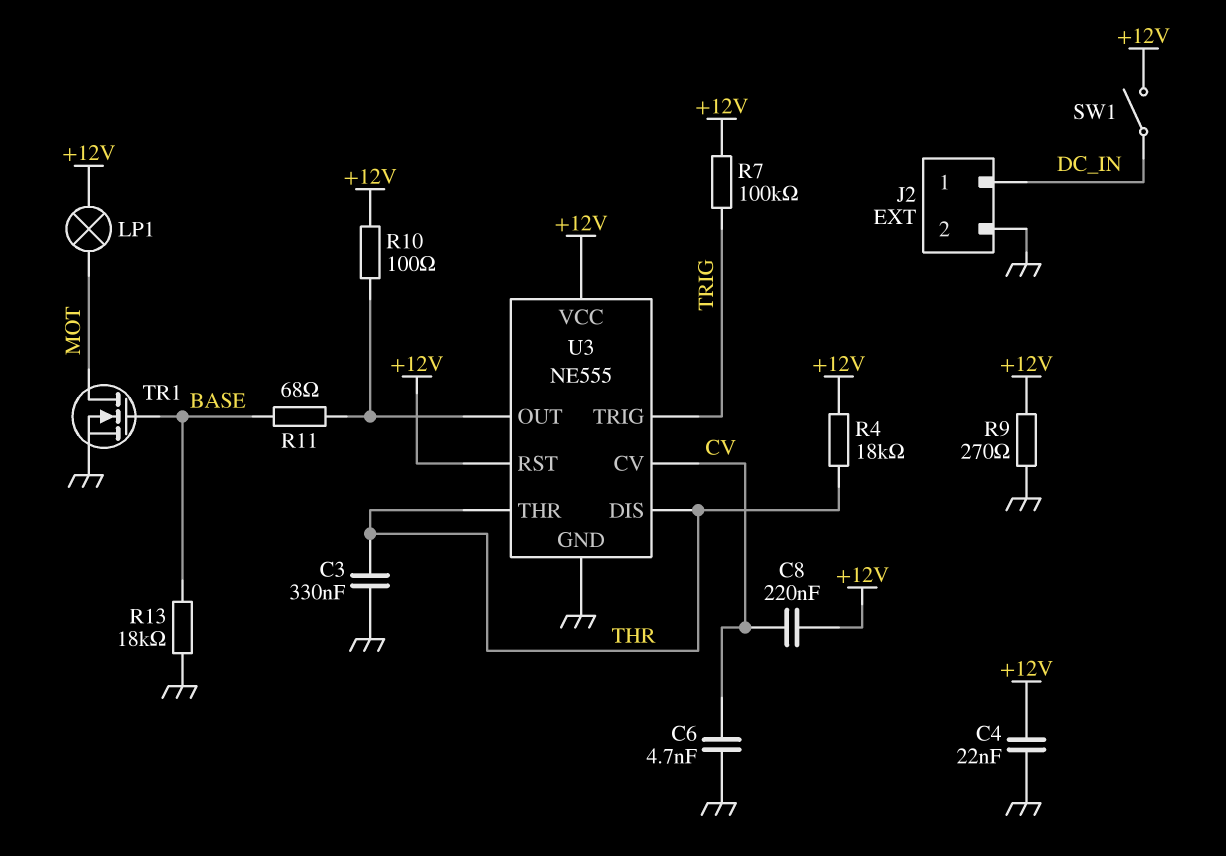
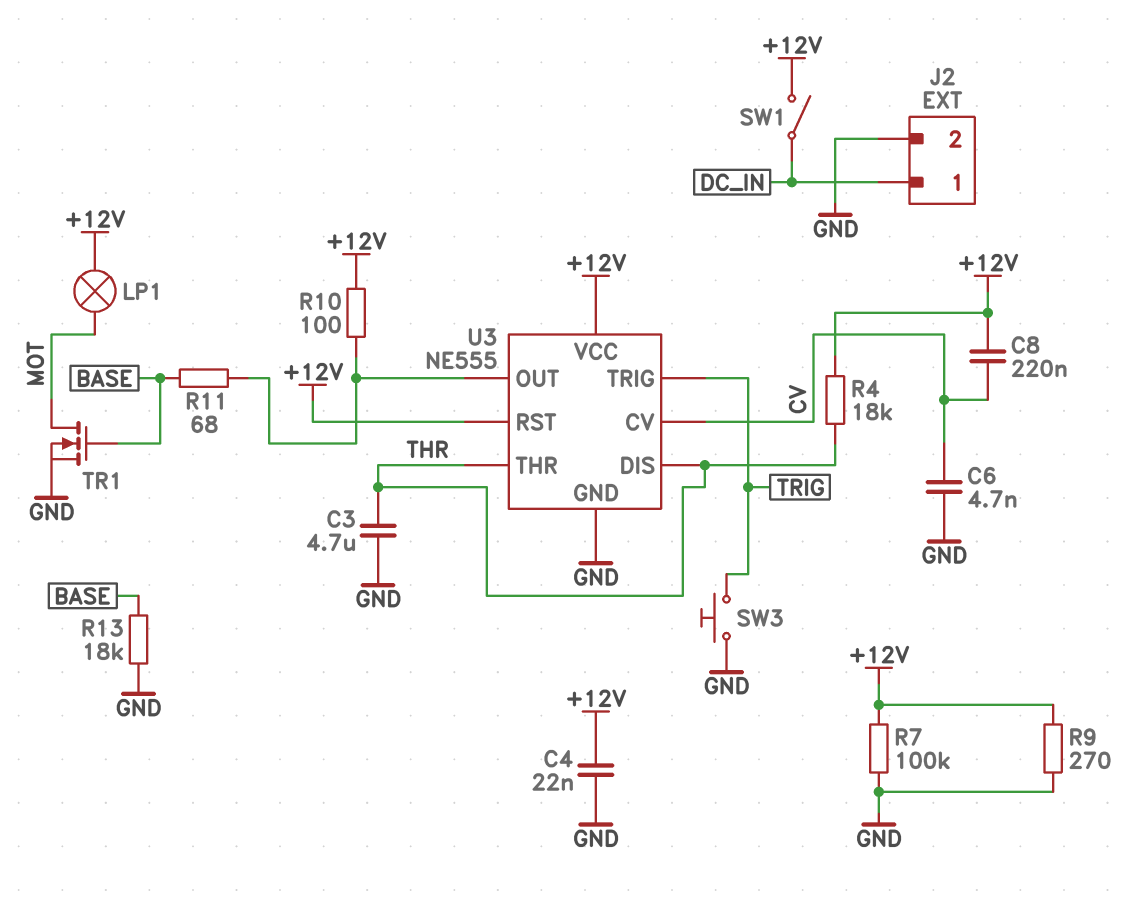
C3: 330nF (GND, THR) -> 4.7uF (GND, THR)
R7: 100k (+12V, TRIG) -> 100k (+12V, GND)
SW3: none -> button (GND, TRIG)

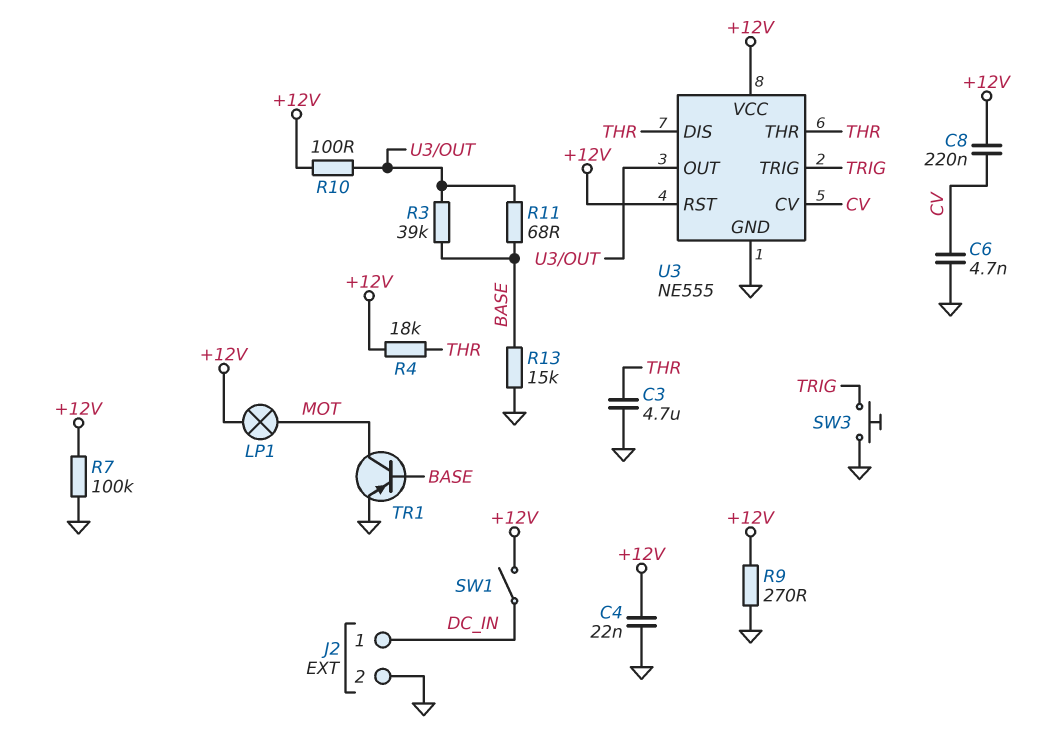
R3: none -> 39k (BASE, U3/OUT)
R13: 18k (BASE, GND) -> 15k (BASE, GND)
TR1: NMOS (G BASE, D MOT, S GND) -> PNP (B BASE, C MOT, E GND)

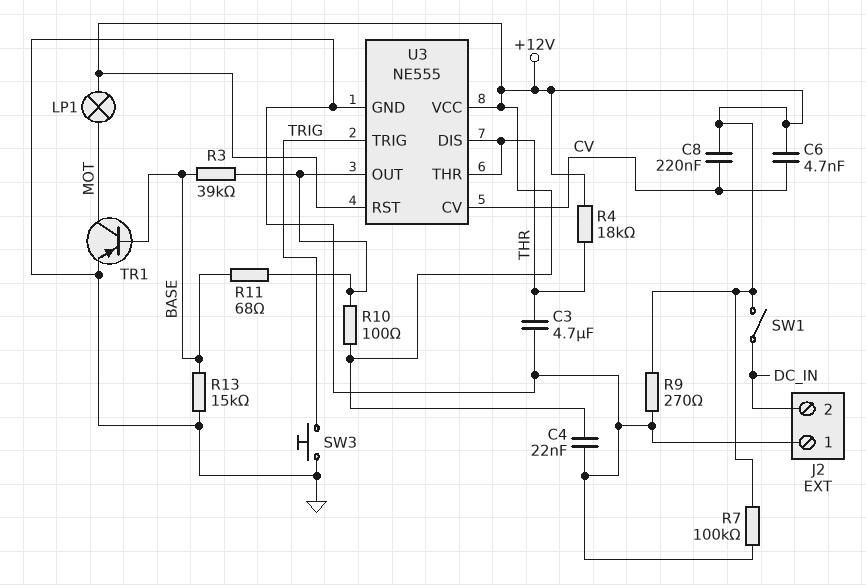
C6: 4.7nF (CV, GND) -> 4.7nF (+12V, CV)
J2 pin 1: DC_IN -> GND
J2 pin 2: GND -> DC_IN

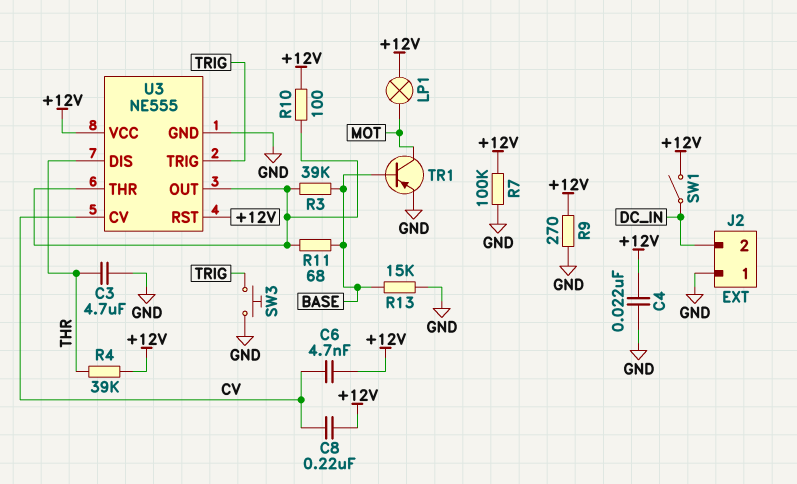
R4: 18k (+12V, THR) -> 39k (+12V, THR)
U3 pin THR: THR -> U3/OUT

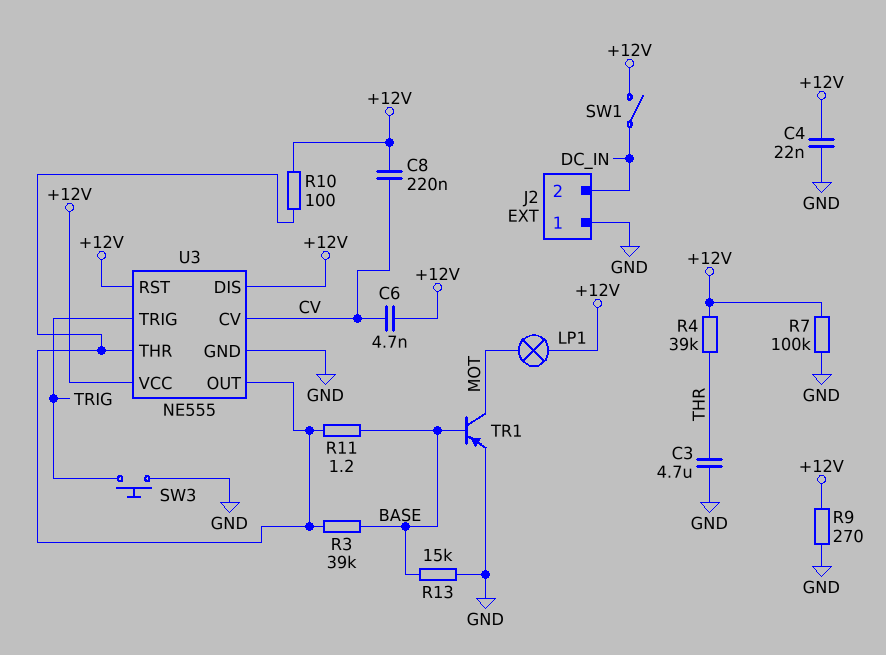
R11: 68 (BASE, U3/OUT) -> 1.2 (BASE, U3/OUT)
U3 pin DIS: THR -> +12V

